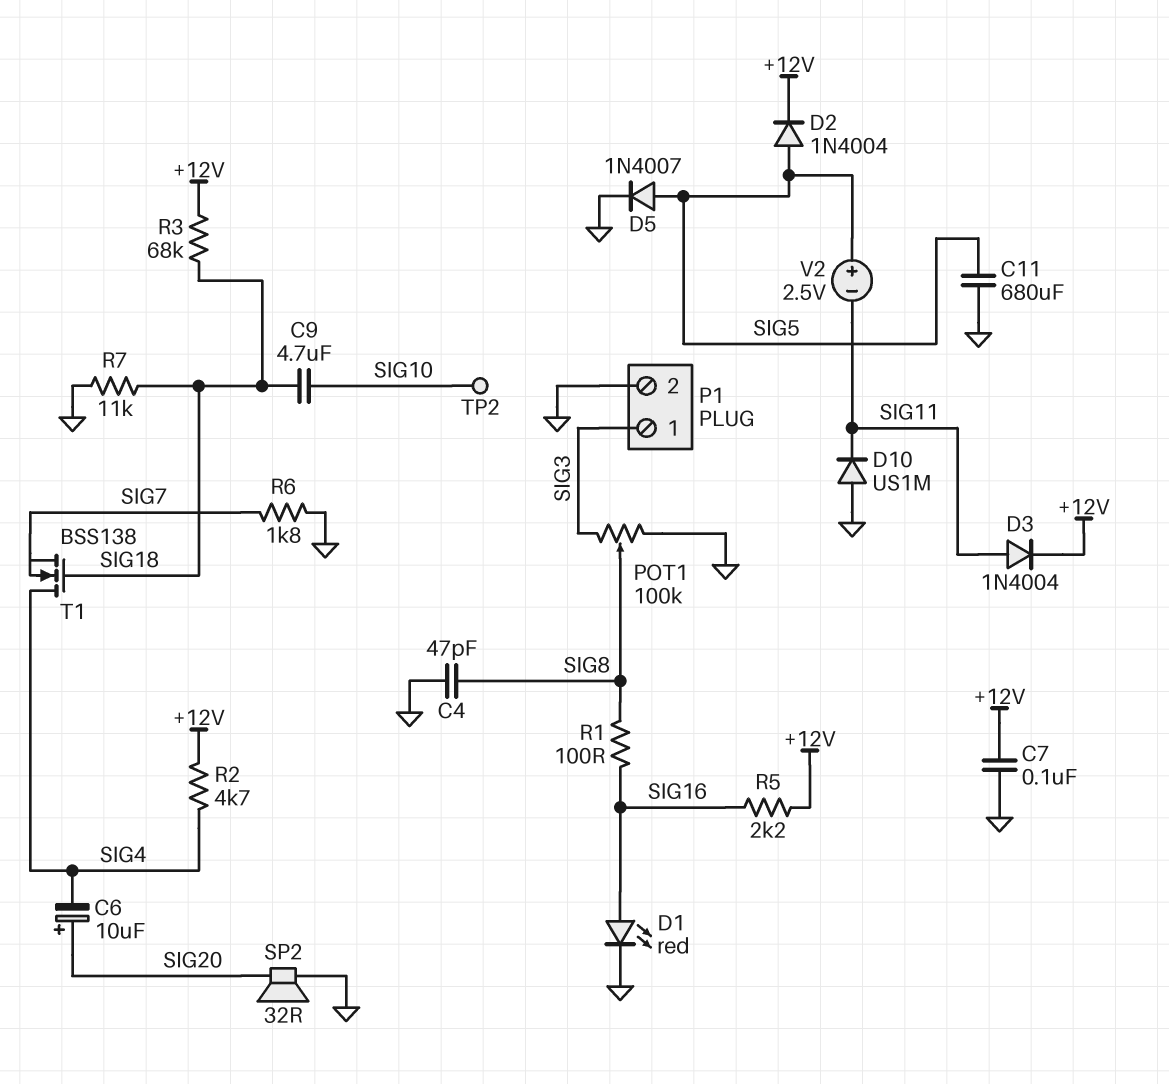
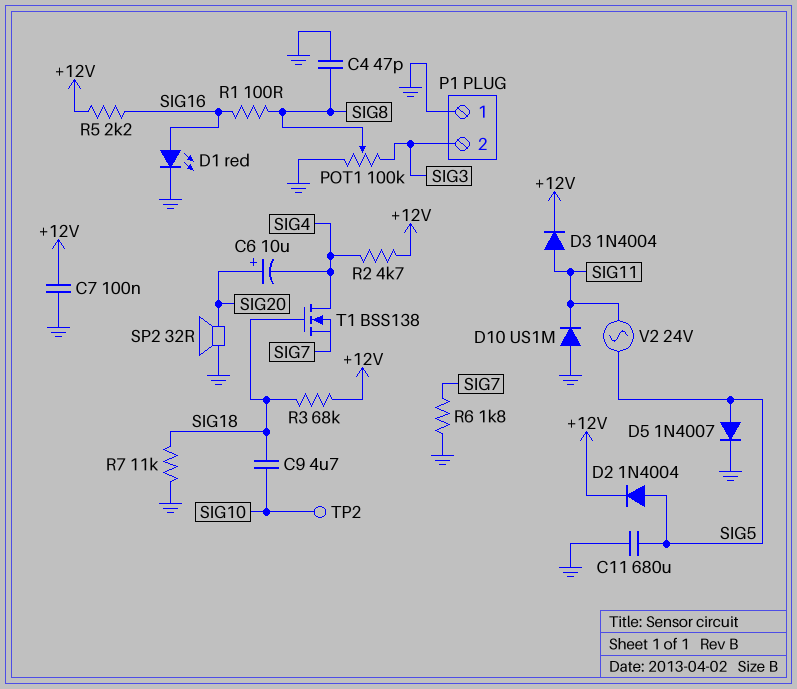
P1 pin 1: SIG3 -> GND
P1 pin 2: GND -> SIG3
V2: 2.5V (plus SIG5, minus SIG11) -> AC 24V (SIG5, SIG11)

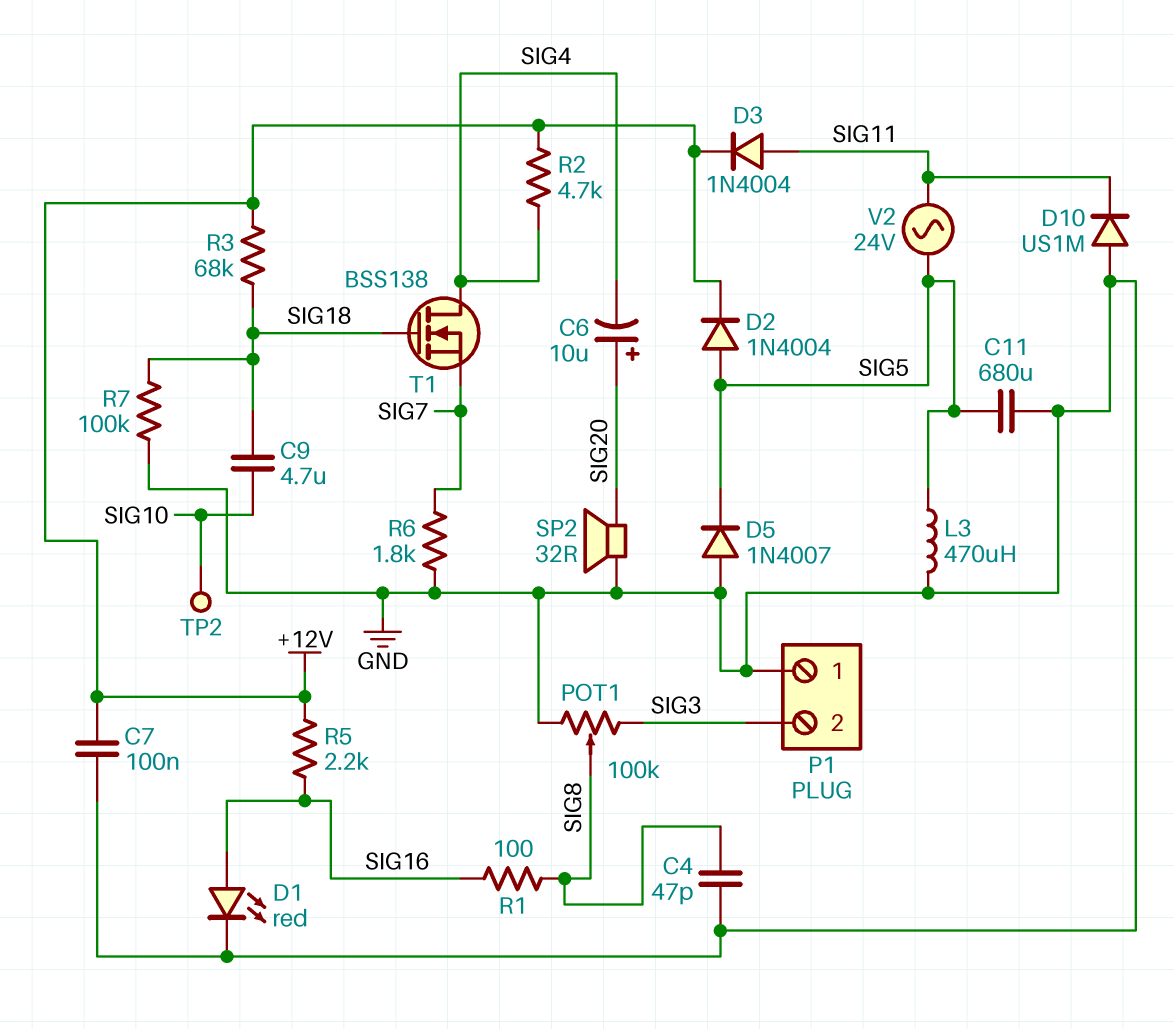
D5: diode 1N4007 (A SIG5, K GND) -> diode 1N4007 (A GND, K SIG5)
L3: none -> 470uH (GND, SIG5)
R7: 11k (GND, SIG18) -> 100k (GND, SIG18)

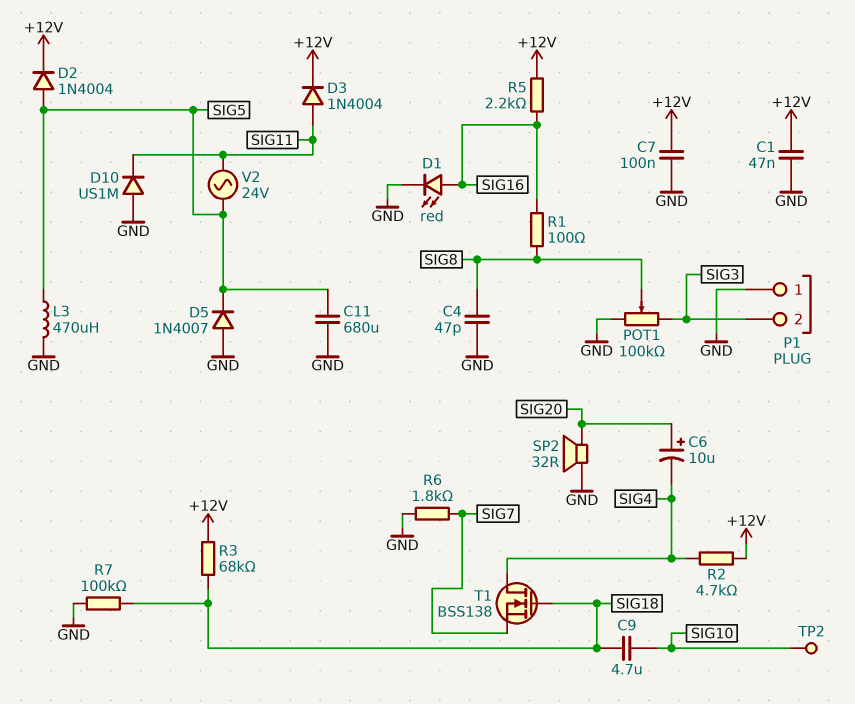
C1: none -> 47nF (+12V, GND)

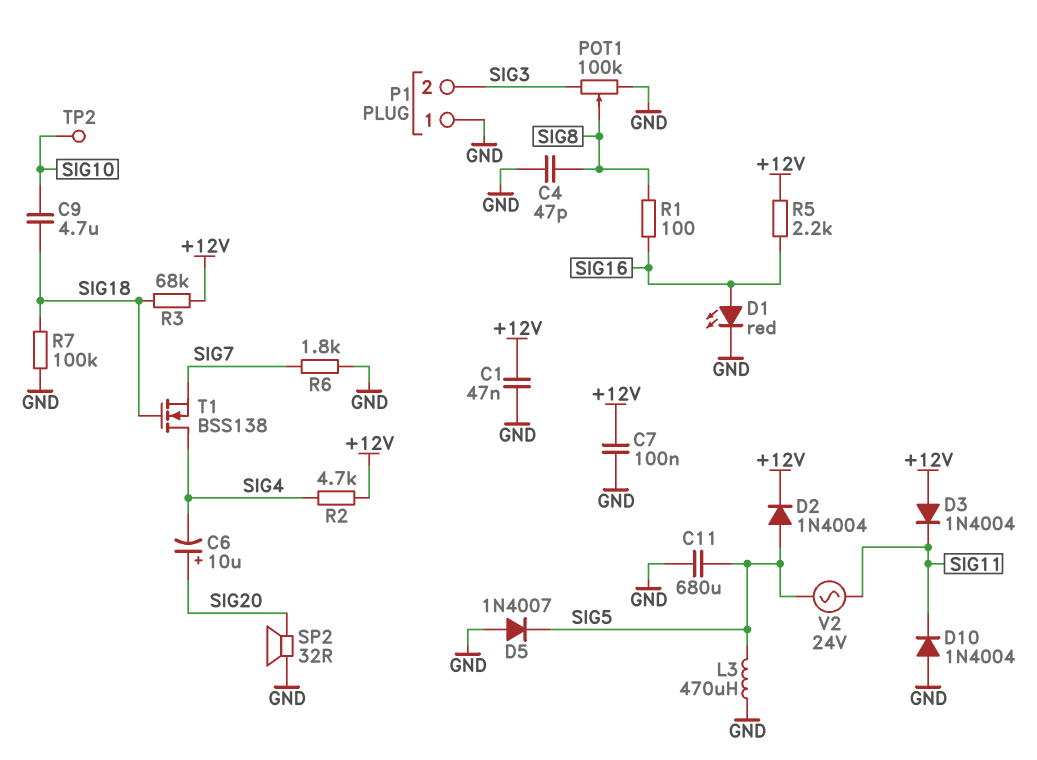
D3: diode 1N4004 (A SIG11, K +12V) -> diode 1N4004 (A +12V, K SIG11)
D10: diode US1M (A GND, K SIG11) -> diode 1N4004 (A GND, K SIG11)

